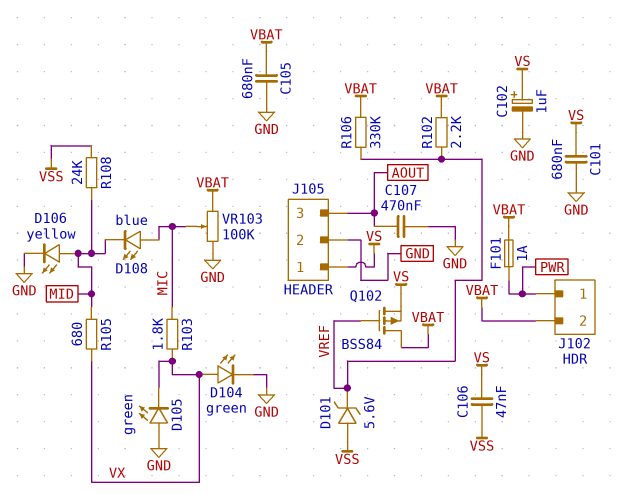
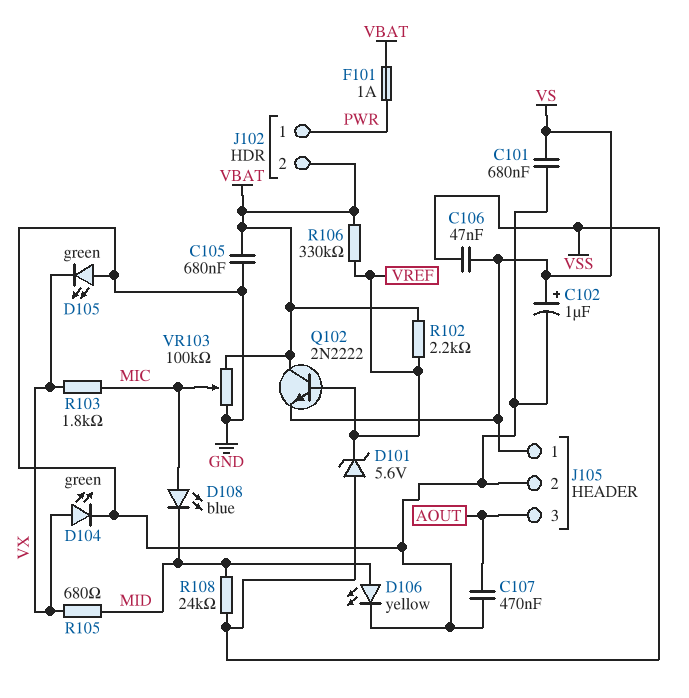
Q102: PMOS BSS84 (G VREF, D VBAT, S VS) -> NPN 2N2222 (B VREF, C VBAT, E VS)

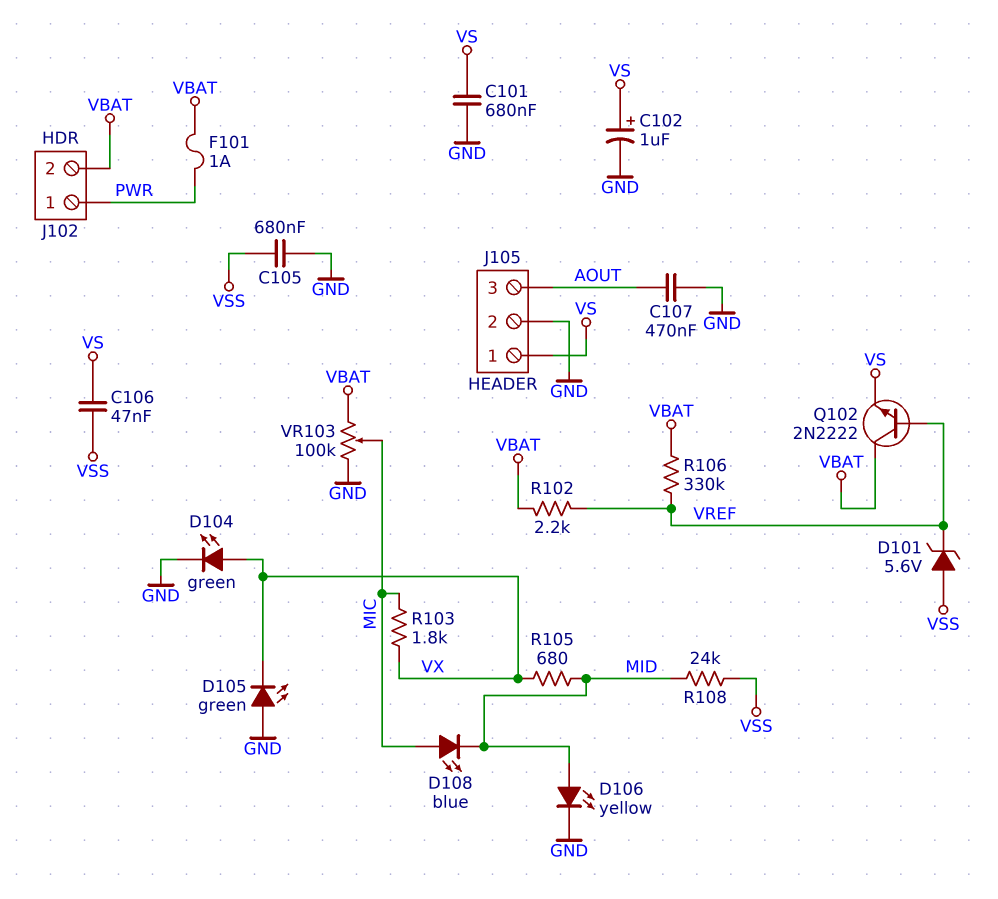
C105: 680nF (GND, VBAT) -> 680nF (GND, VSS)

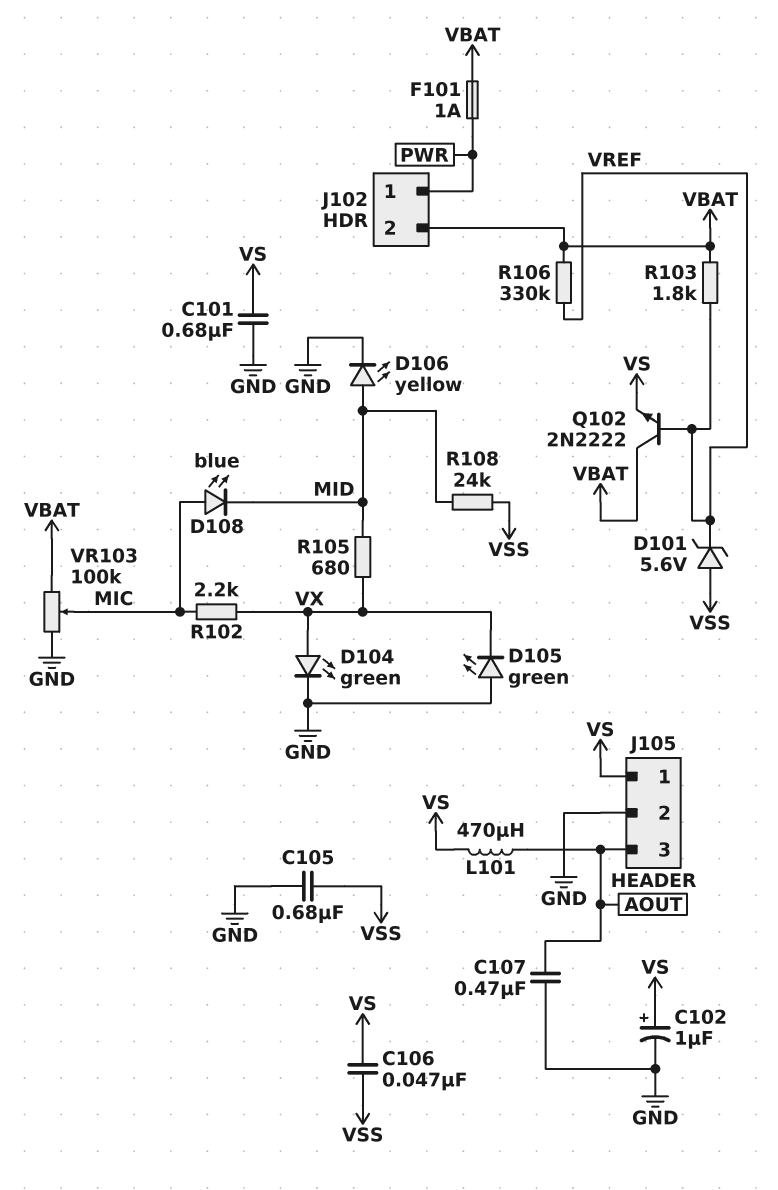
L101: none -> 470uH (AOUT, VS)
R102: 2.2k (VBAT, VREF) -> 2.2k (MIC, VX)
R103: 1.8k (MIC, VX) -> 1.8k (VBAT, VREF)

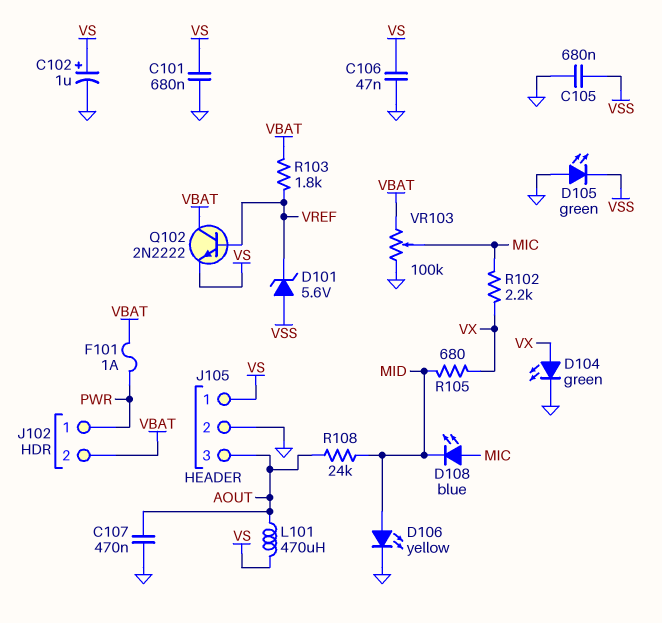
C106: 47nF (VS, VSS) -> 47nF (GND, VS)
D105: LED green (A GND, K VX) -> LED green (A GND, K VSS)
R106: 330k (VBAT, VREF) -> none
R108: 24k (MID, VSS) -> 24k (AOUT, MID)

